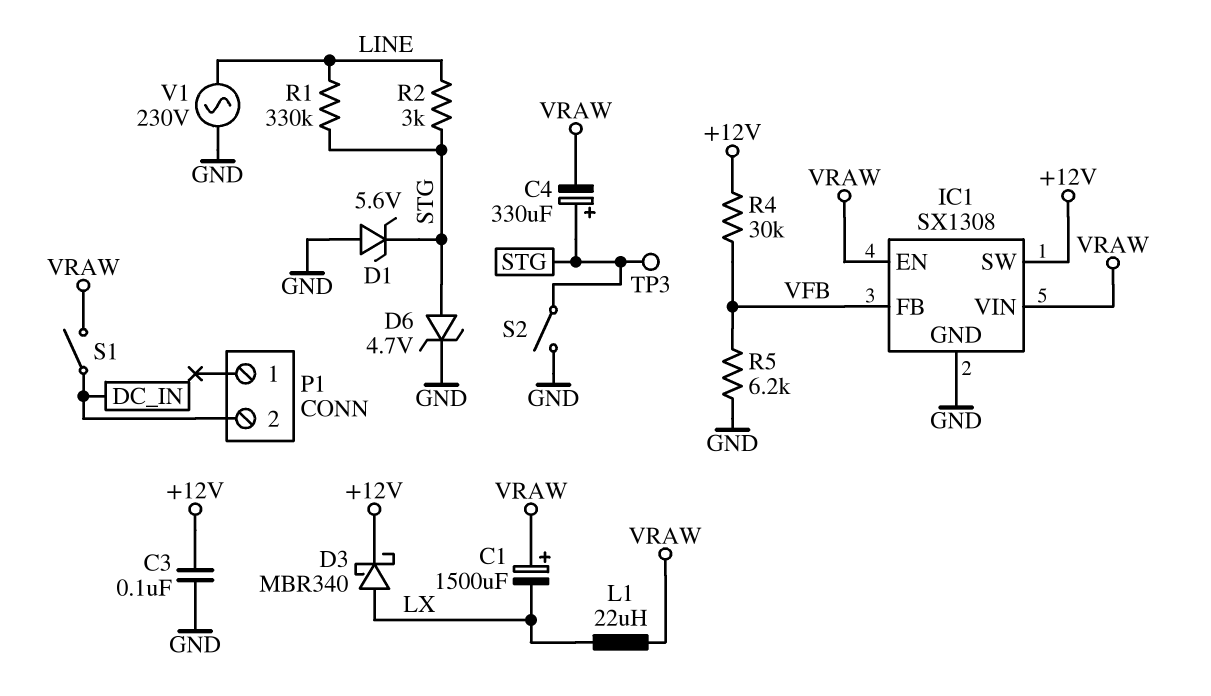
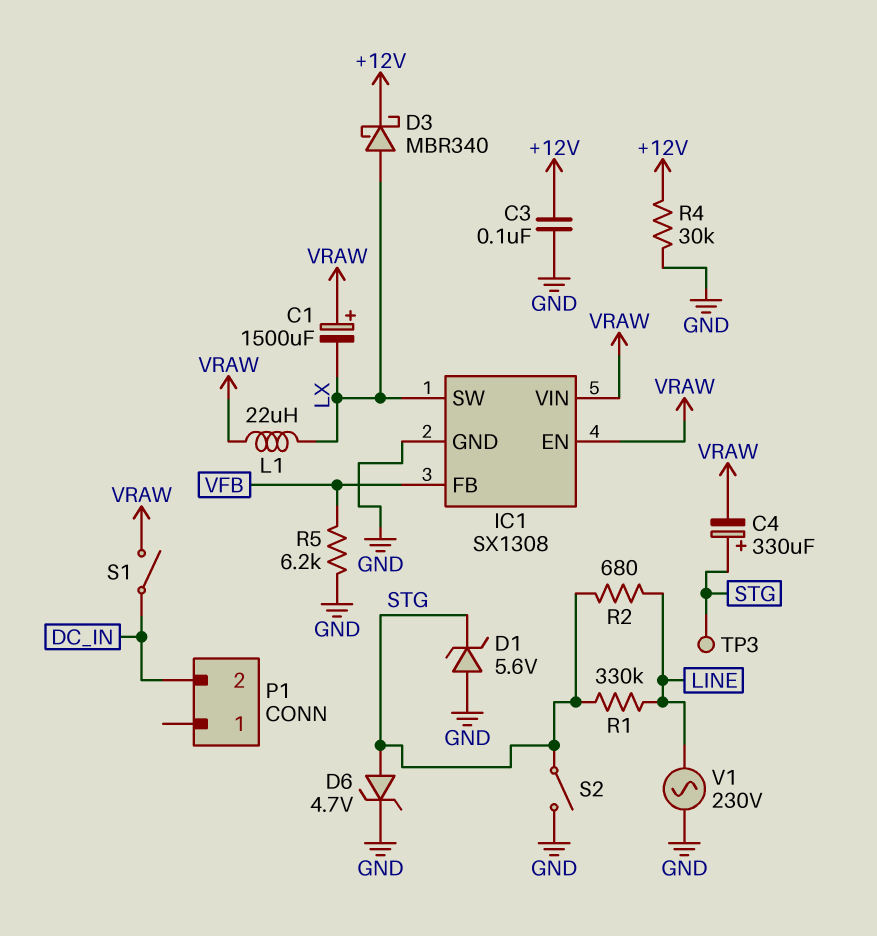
IC1 pin SW: +12V -> LX
R2: 3k (LINE, STG) -> 680 (LINE, STG)
R4: 30k (+12V, VFB) -> 30k (+12V, GND)

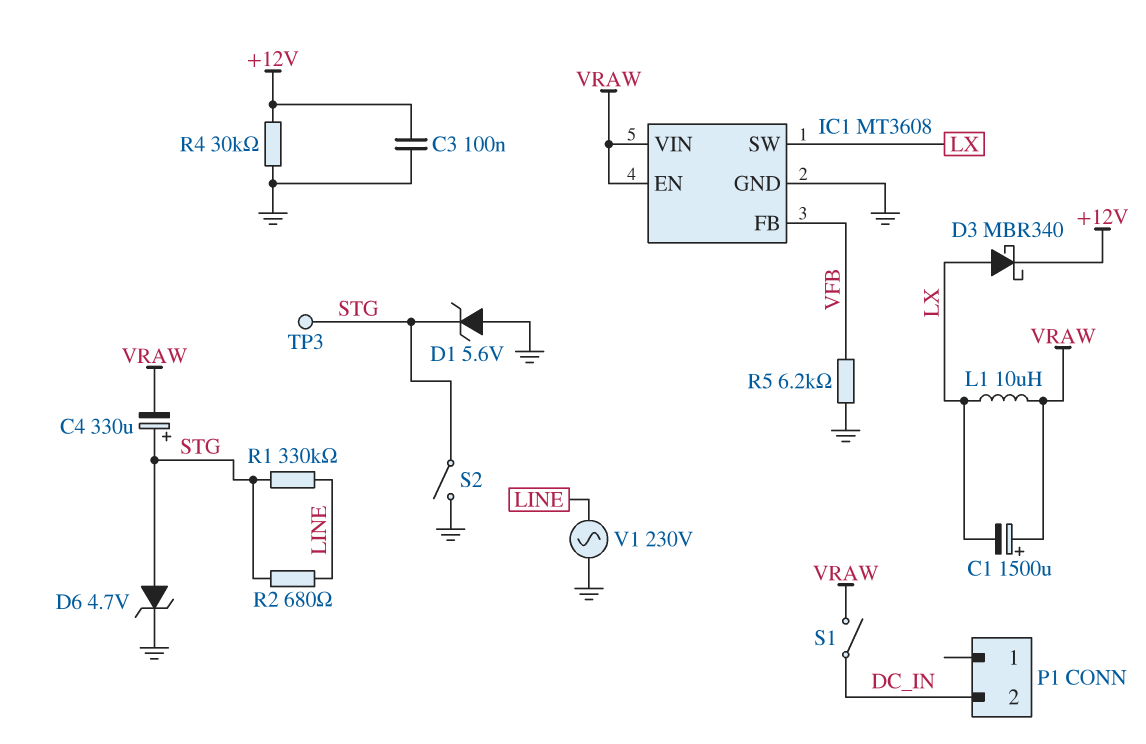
IC1: SX1308 -> MT3608
L1: 22uH (LX, VRAW) -> 10uH (LX, VRAW)

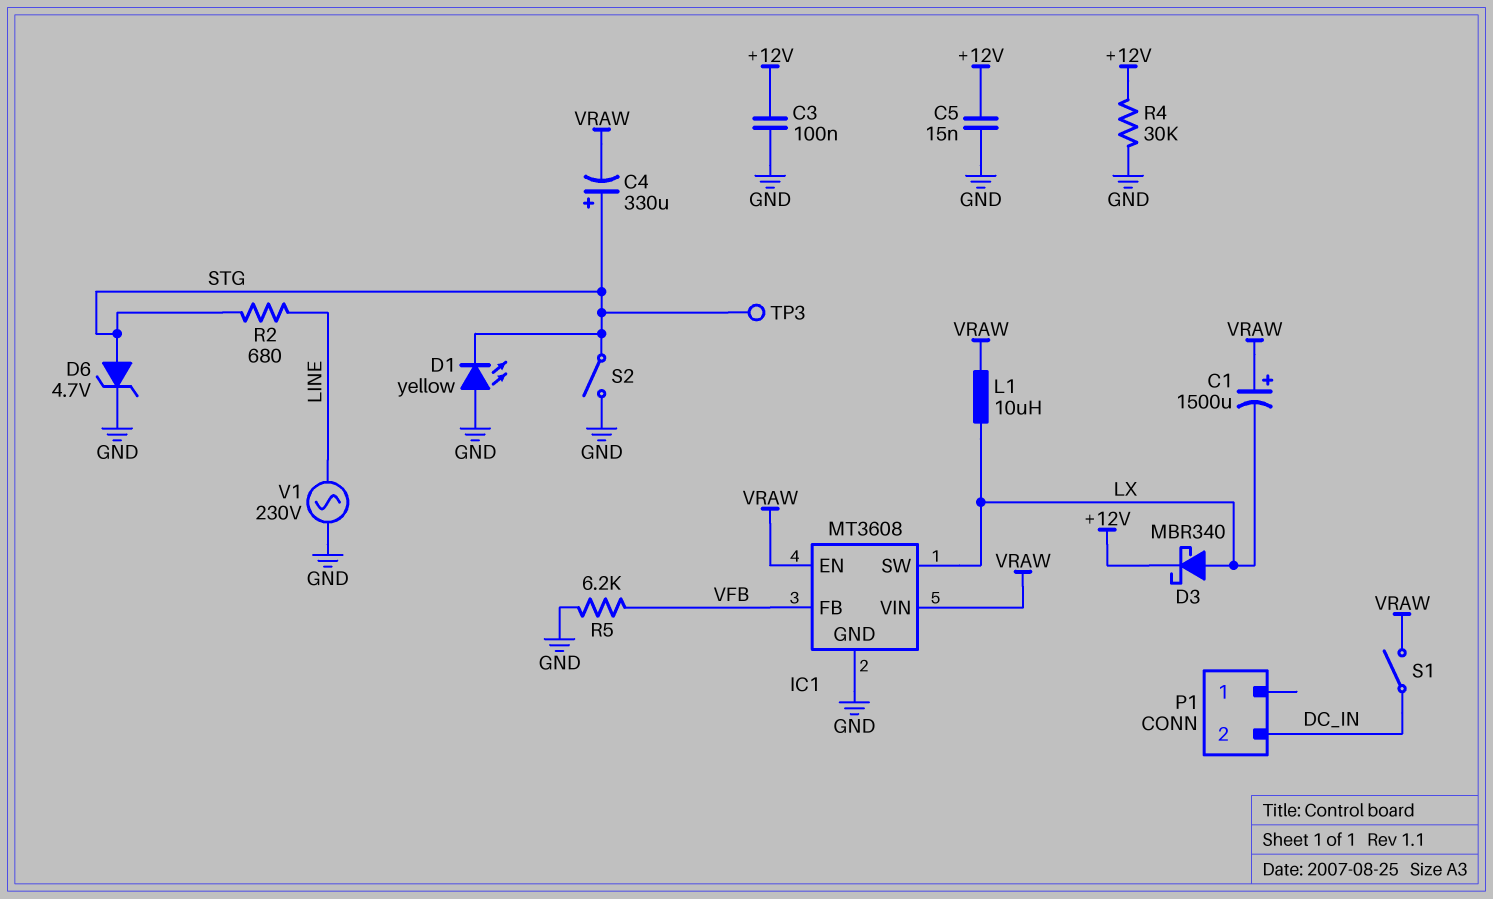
C5: none -> 15nF (+12V, GND)
D1: zener 5.6V (A GND, K STG) -> LED yellow (A GND, K STG)
R1: 330k (LINE, STG) -> none

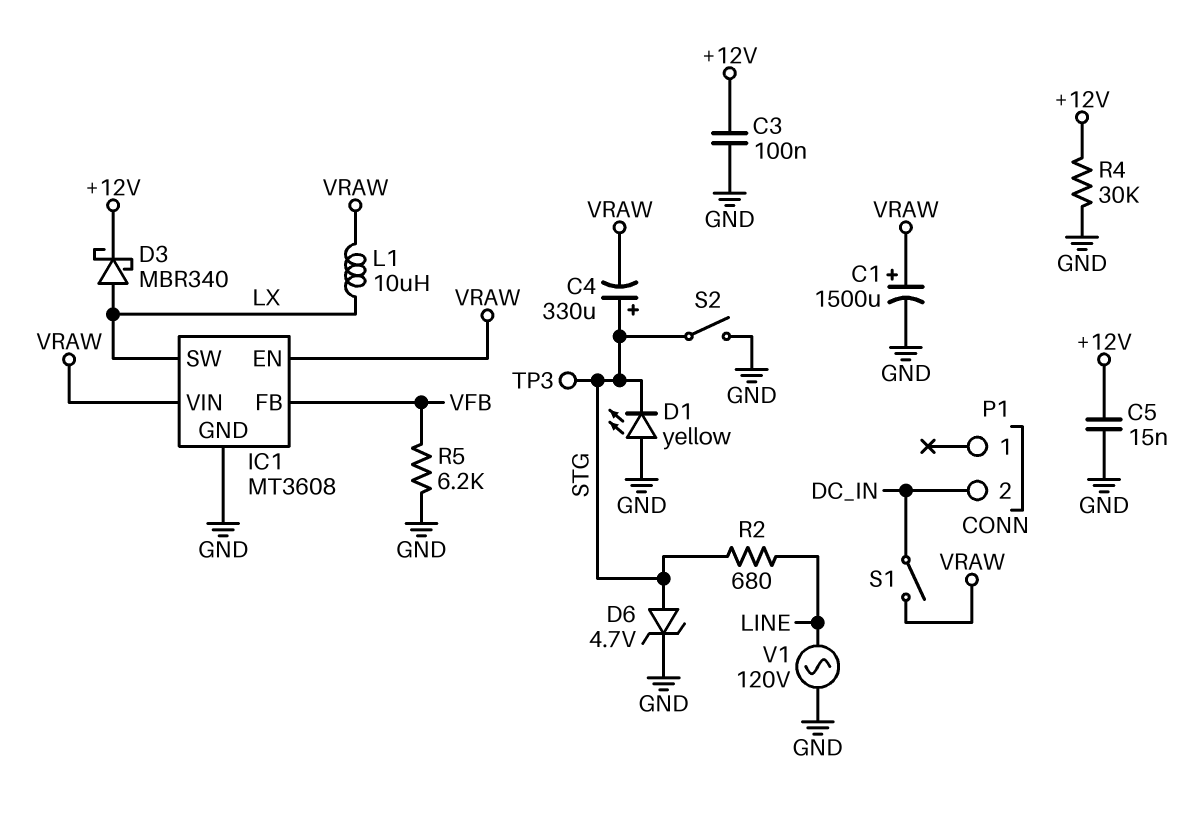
C1: 1500uF (plus VRAW, minus LX) -> 1500uF (plus VRAW, minus GND)
V1: AC 230V (GND, LINE) -> AC 120V (GND, LINE)

